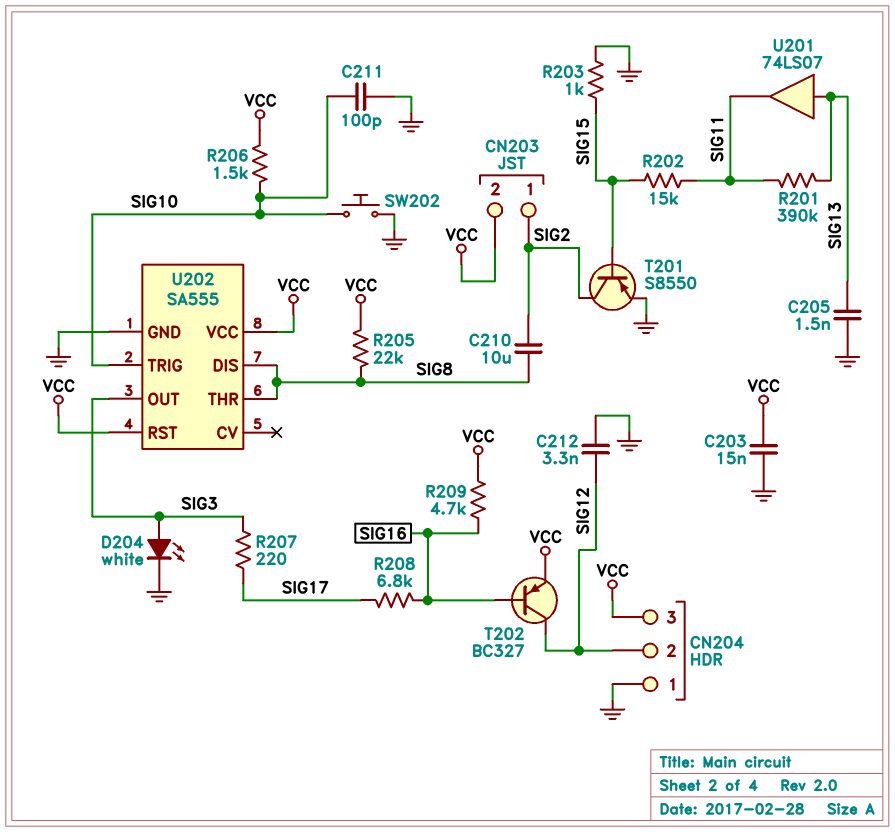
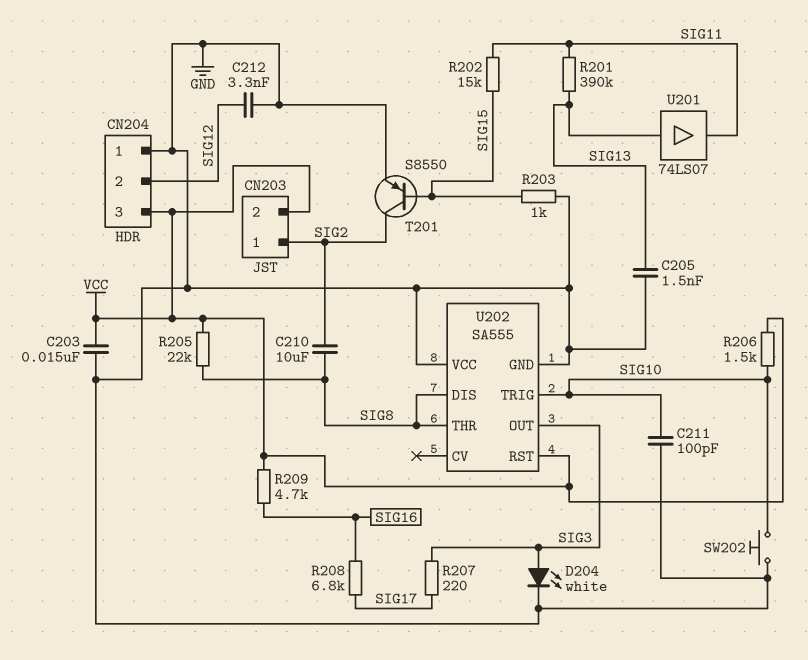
T202: PNP BC327 (B SIG16, C SIG12, E VCC) -> none
U202 pin VCC: VCC -> GND

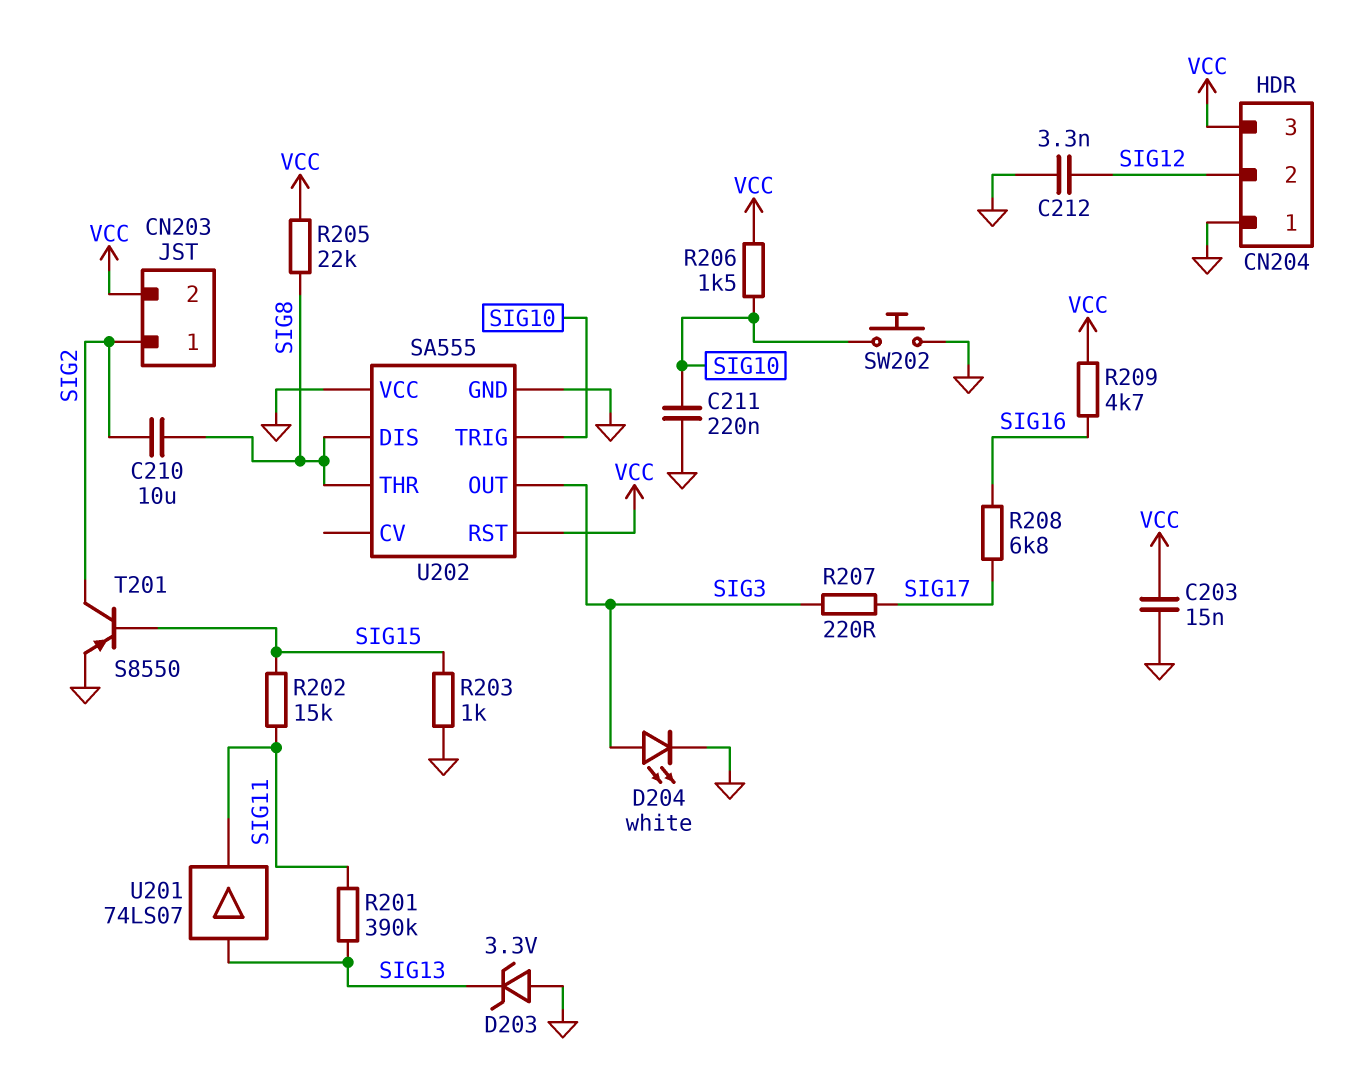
C205: 1.5nF (GND, SIG13) -> none
C211: 100pF (GND, SIG10) -> 220nF (GND, SIG10)
D203: none -> zener 3.3V (A GND, K SIG13)

